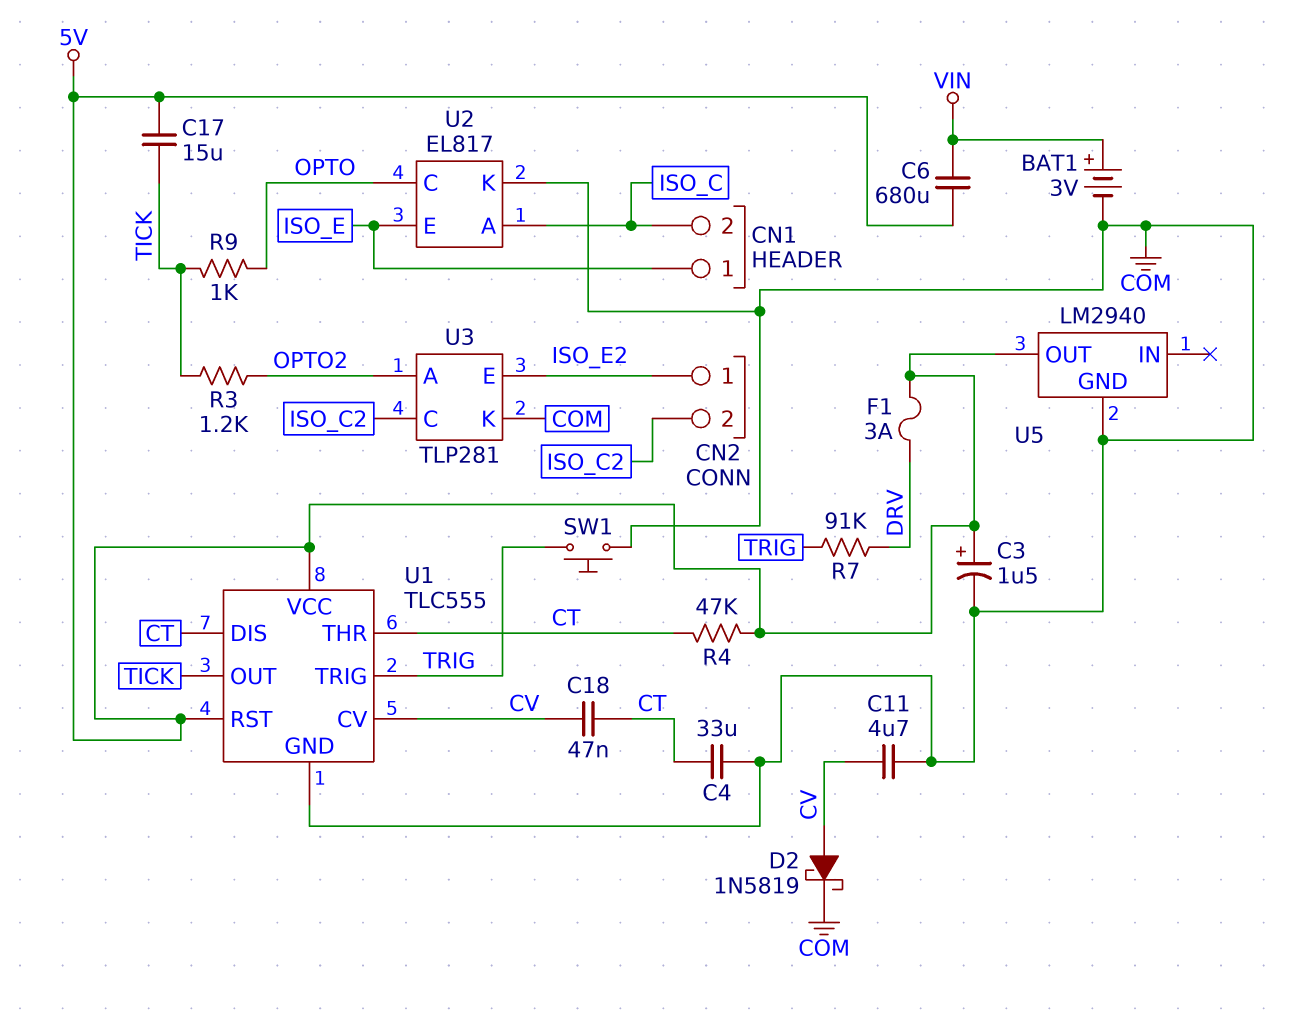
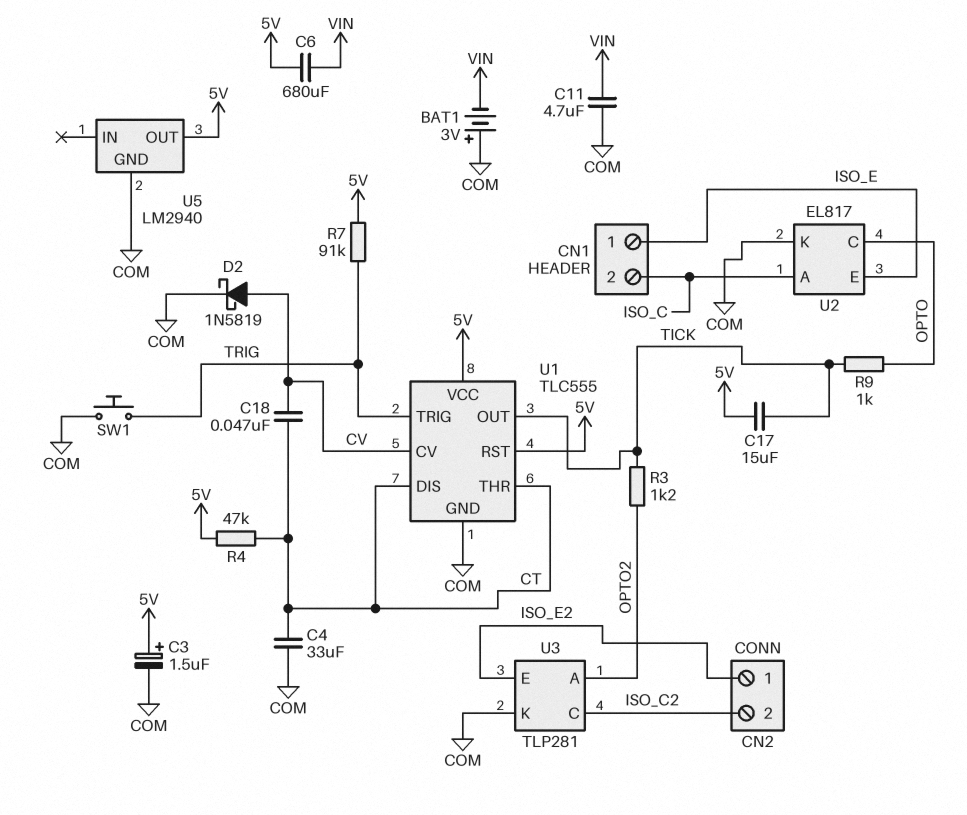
BAT1: 3V (plus VIN, minus COM) -> 3V (plus COM, minus VIN)
C11: 4.7uF (COM, CV) -> 4.7uF (COM, VIN)
F1: 3A (5V, DRV) -> none
R7: 91k (DRV, TRIG) -> 91k (5V, TRIG)

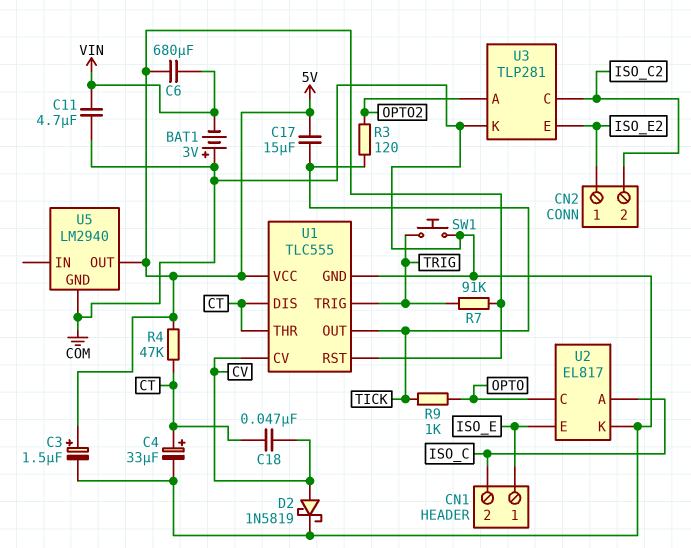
C4: 33uF (COM, CT) -> 33uF (plus CT, minus COM)
R3: 1.2k (OPTO2, TICK) -> 120 (OPTO2, TICK)

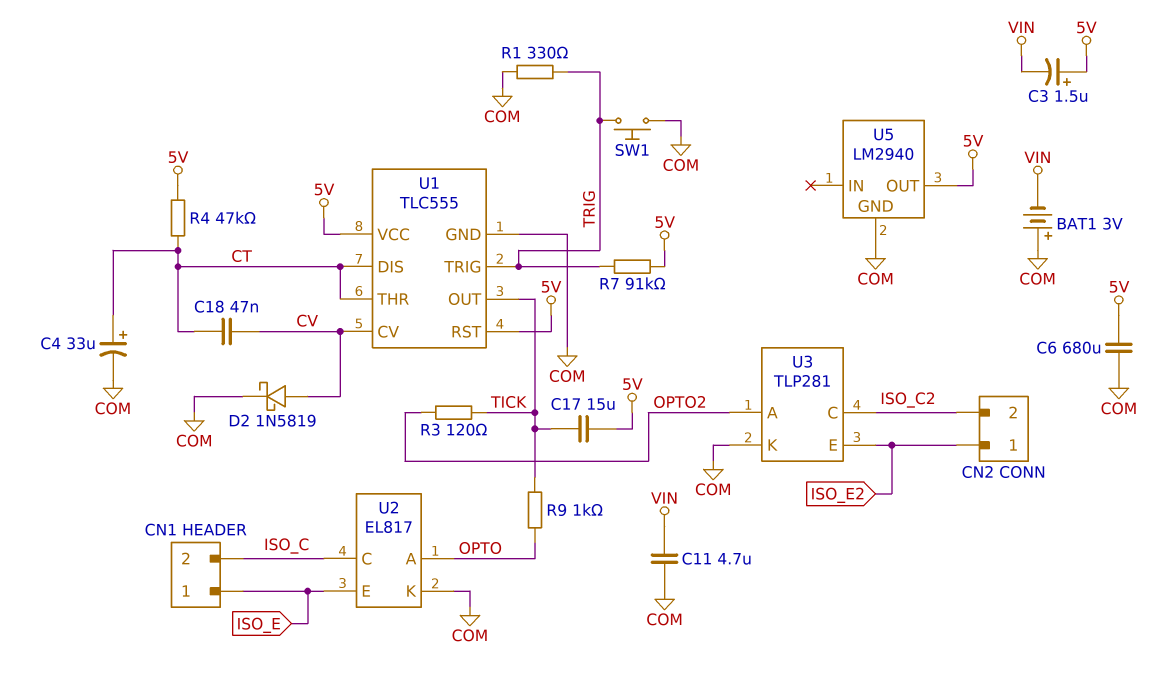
C3: 1.5uF (plus 5V, minus COM) -> 1.5uF (plus 5V, minus VIN)
C6: 680uF (5V, VIN) -> 680uF (5V, COM)
R1: none -> 330 (COM, TRIG)
U2 pin A: ISO_C -> OPTO
U2 pin C: OPTO -> ISO_C

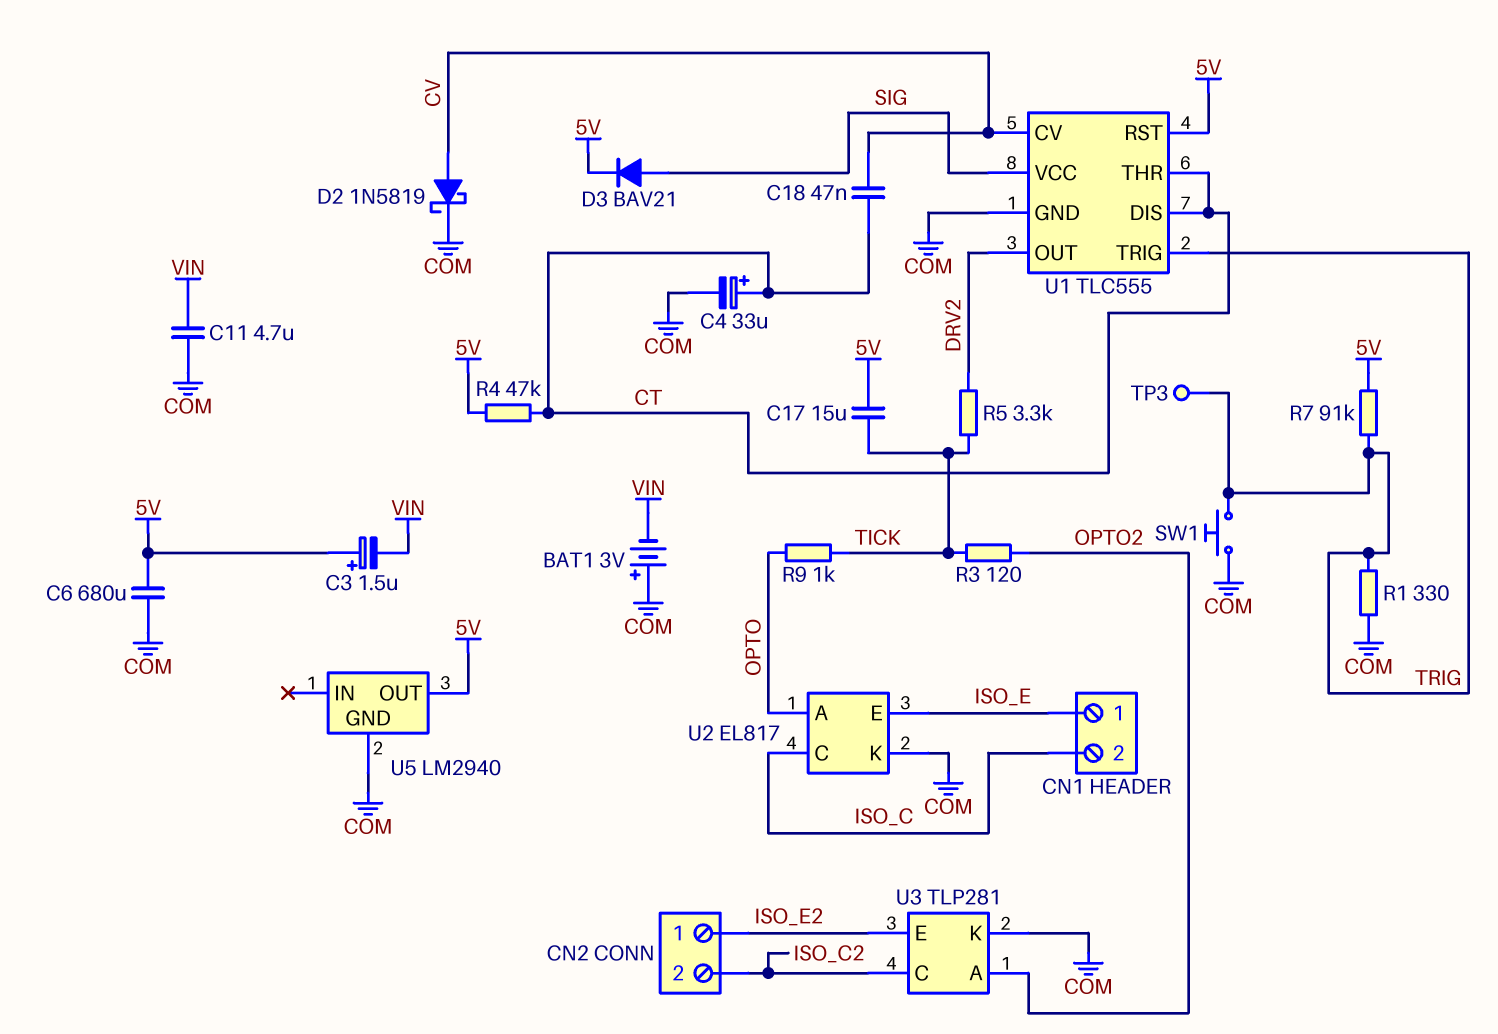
D3: none -> diode BAV21 (A SIG, K 5V)
R5: none -> 3.3k (DRV2, TICK)
TP3: none -> test point (TRIG)
U1 pin OUT: TICK -> DRV2
U1 pin VCC: 5V -> SIG

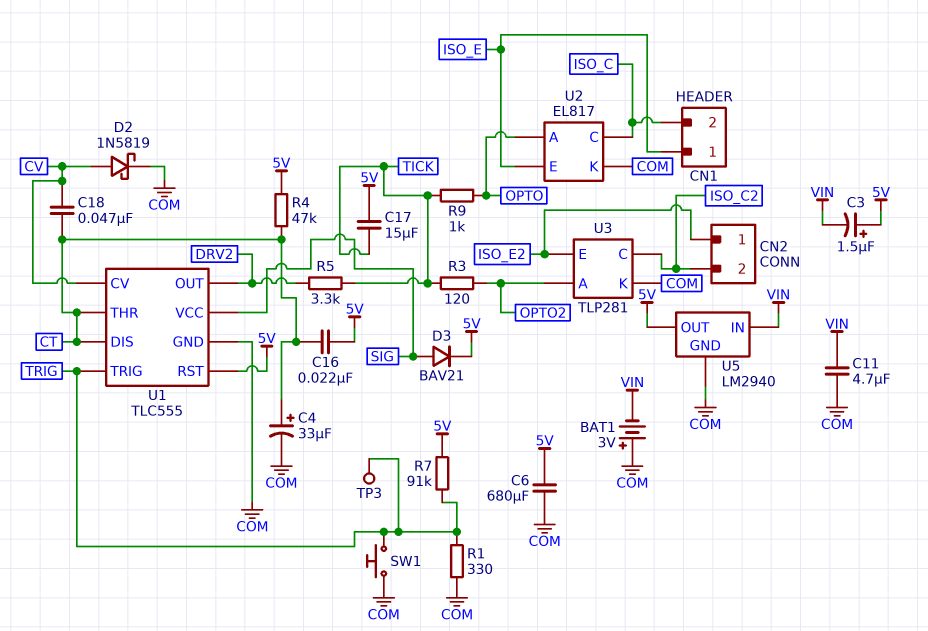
C16: none -> 22nF (5V, CT)
U5 pin IN: none -> VIN

